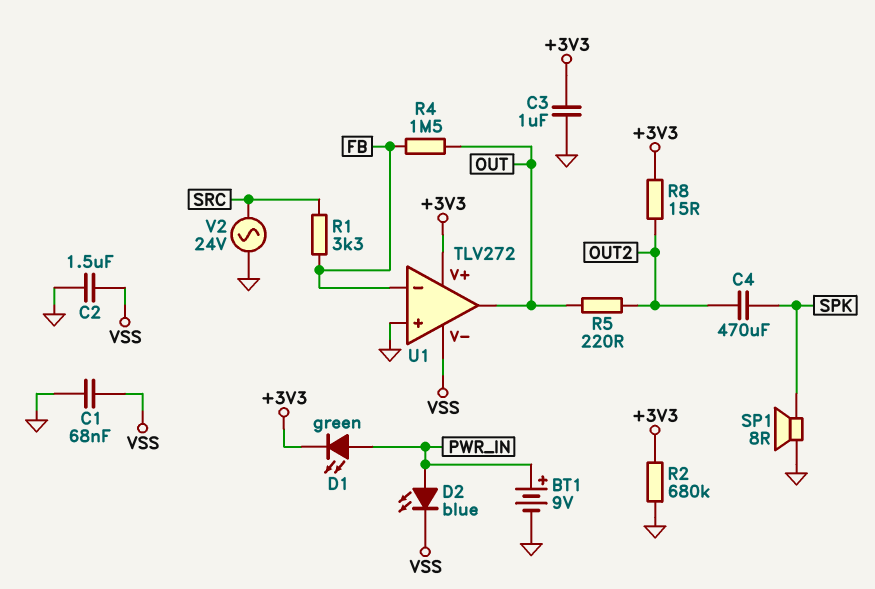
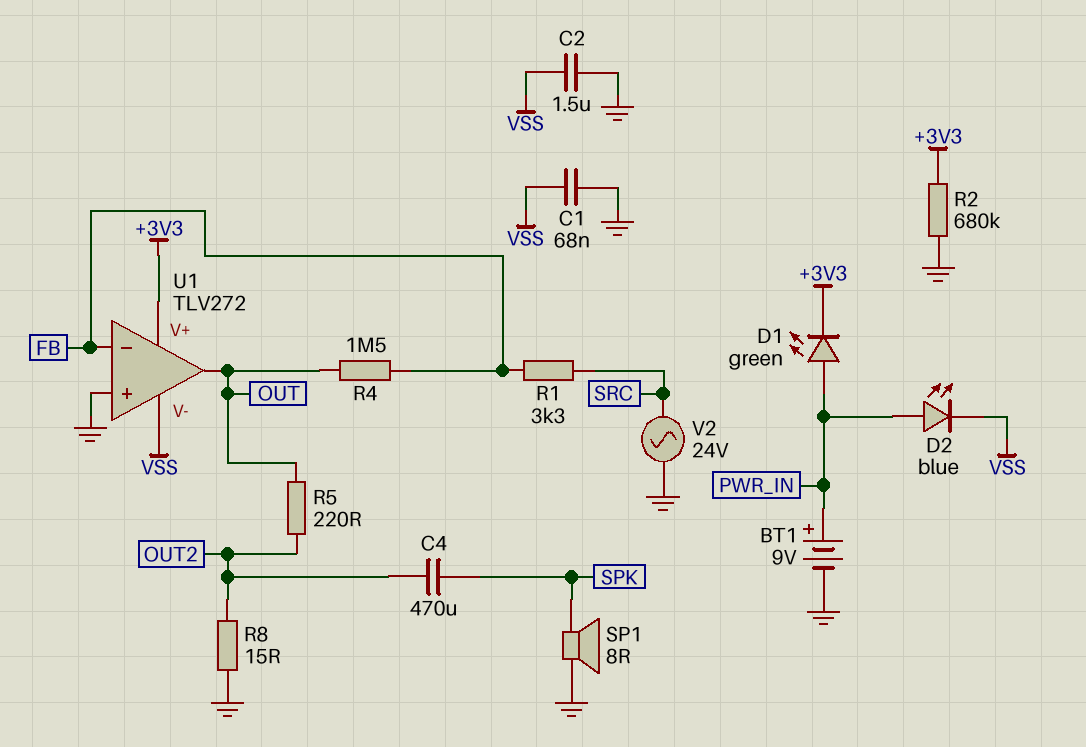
C3: 1uF (+3V3, GND) -> none
R8: 15 (+3V3, OUT2) -> 15 (GND, OUT2)

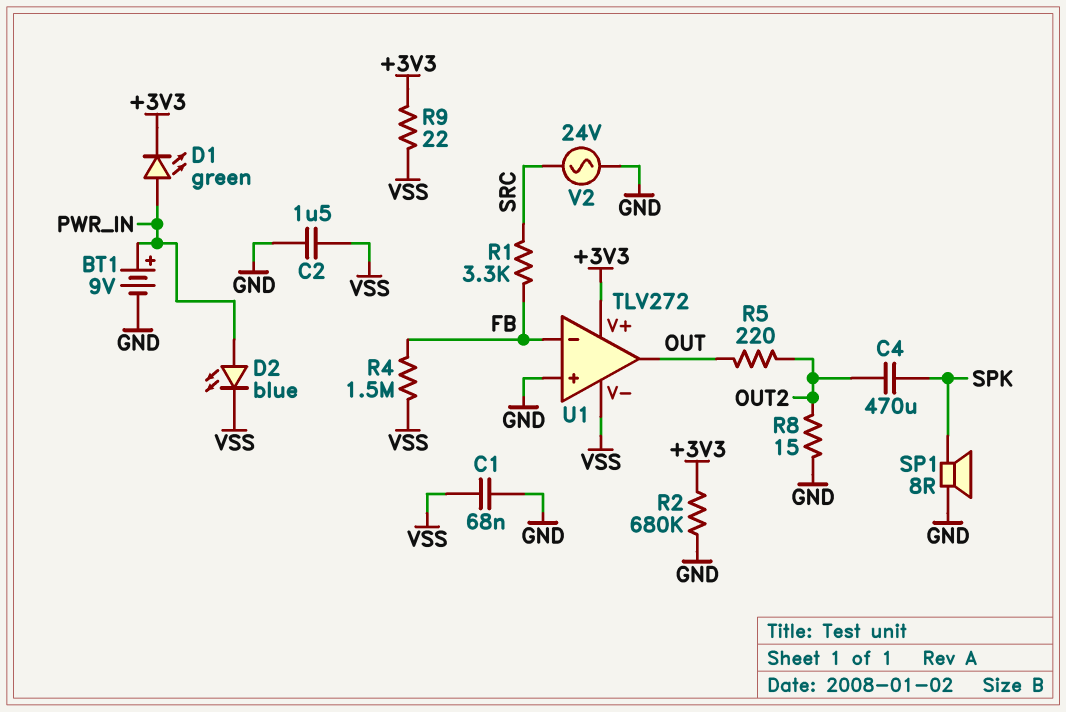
R4: 1.5M (FB, OUT) -> 1.5M (FB, VSS)
R9: none -> 22 (+3V3, VSS)

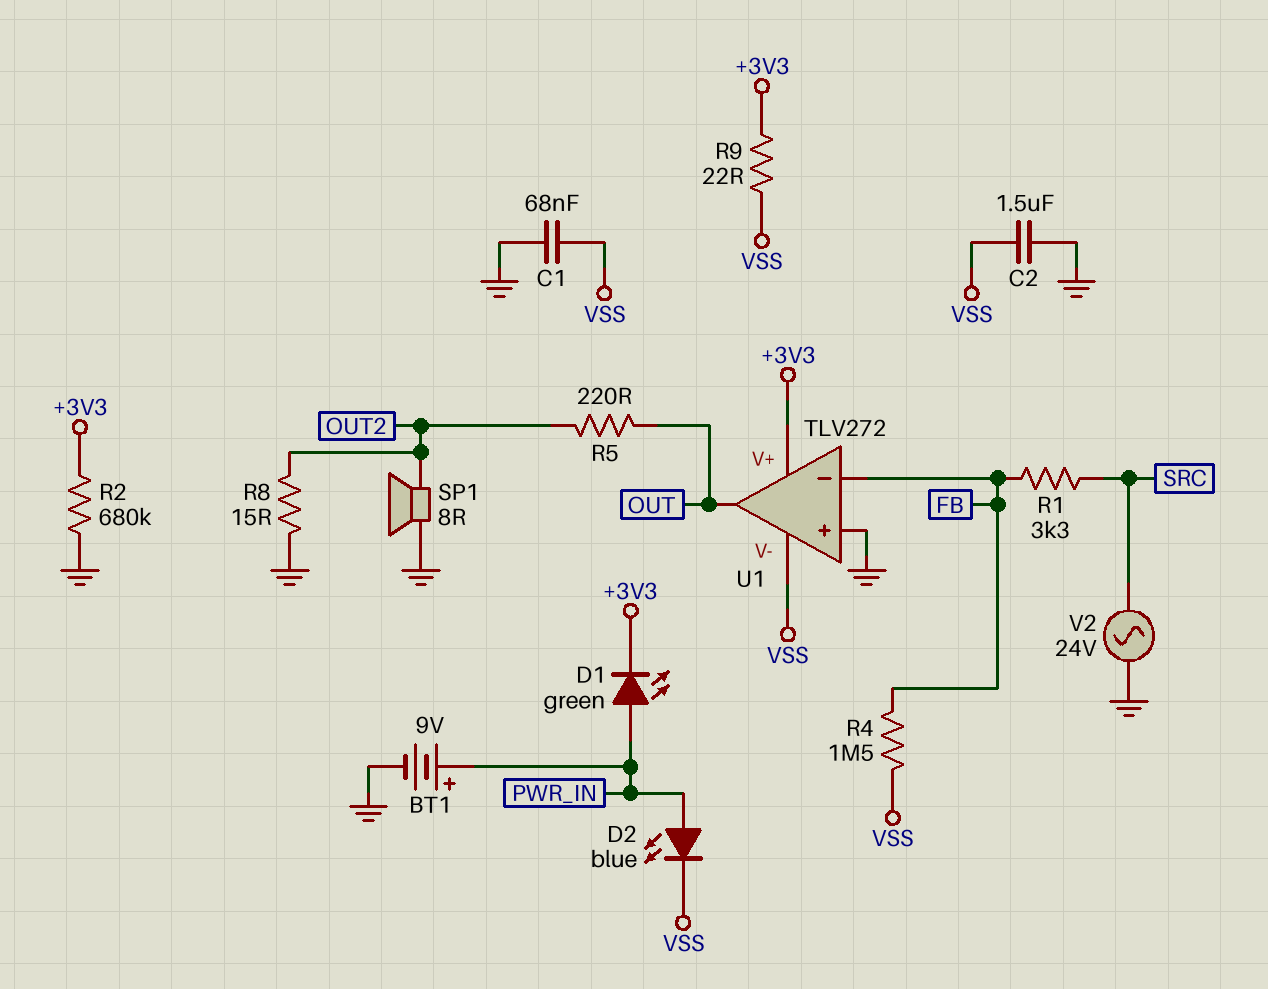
C4: 470uF (OUT2, SPK) -> none
SP1: speaker 8R (GND, SPK) -> speaker 8R (GND, OUT2)

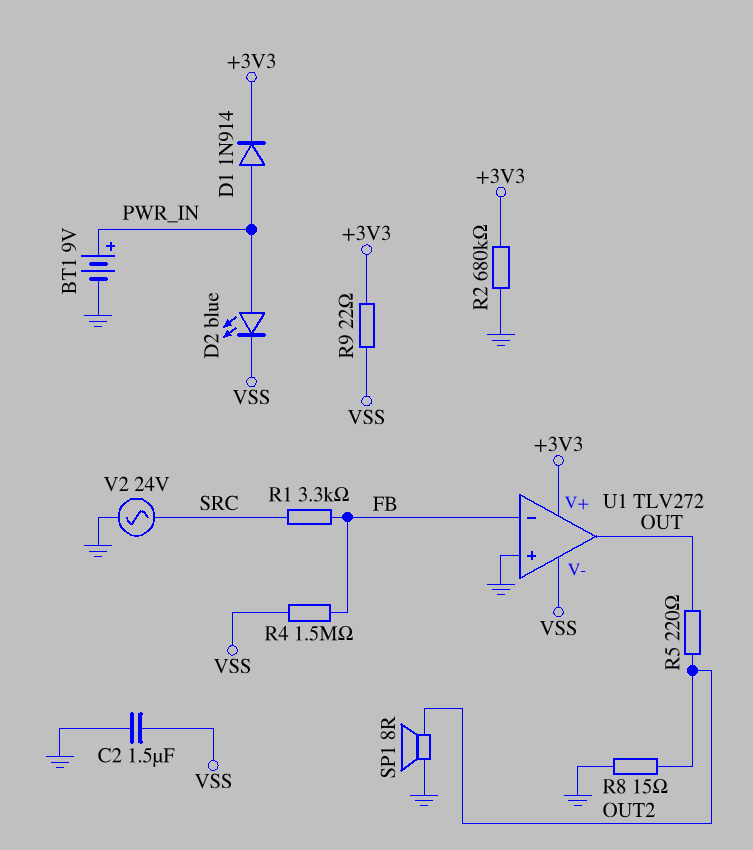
C1: 68nF (GND, VSS) -> none
D1: LED green (A PWR_IN, K +3V3) -> diode 1N914 (A PWR_IN, K +3V3)

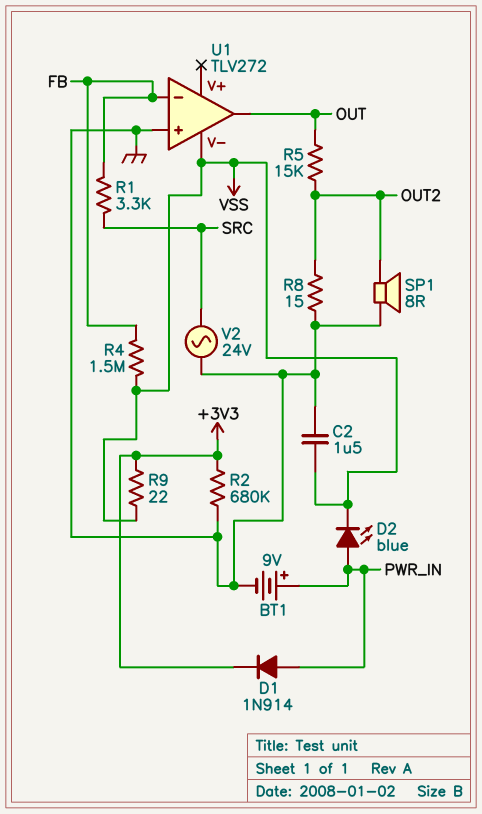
R5: 220 (OUT, OUT2) -> 15k (OUT, OUT2)
U1 pin V+: +3V3 -> none

